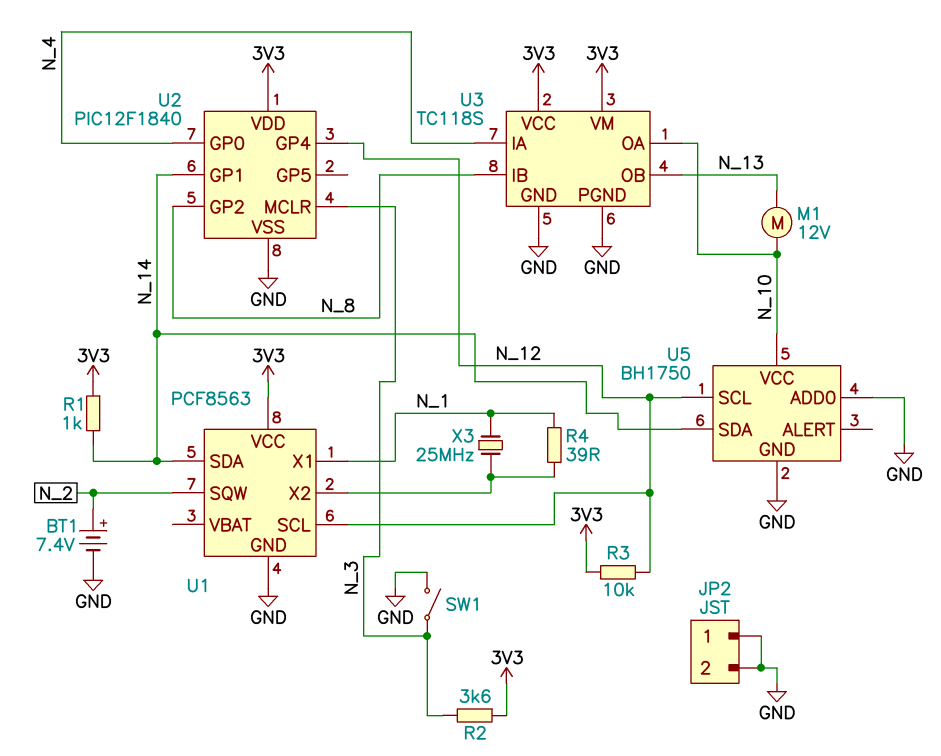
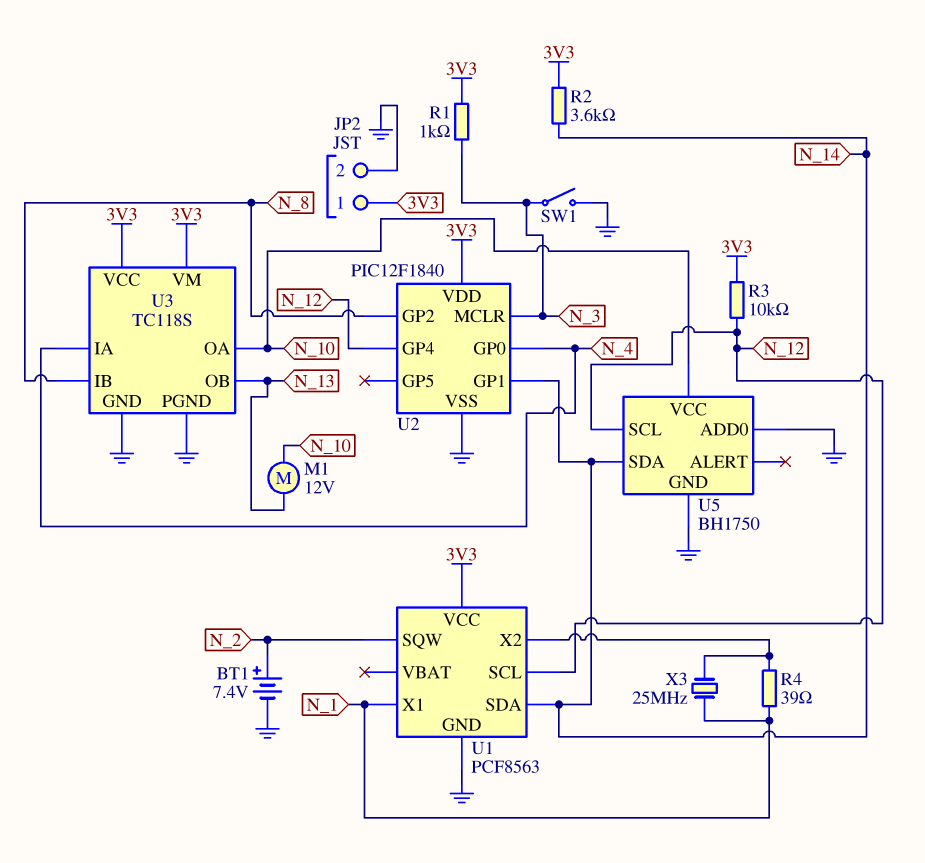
JP2 pin 1: GND -> 3V3
R1: 1k (3V3, N_14) -> 1k (3V3, N_3)
R2: 3.6k (3V3, N_3) -> 3.6k (3V3, N_14)

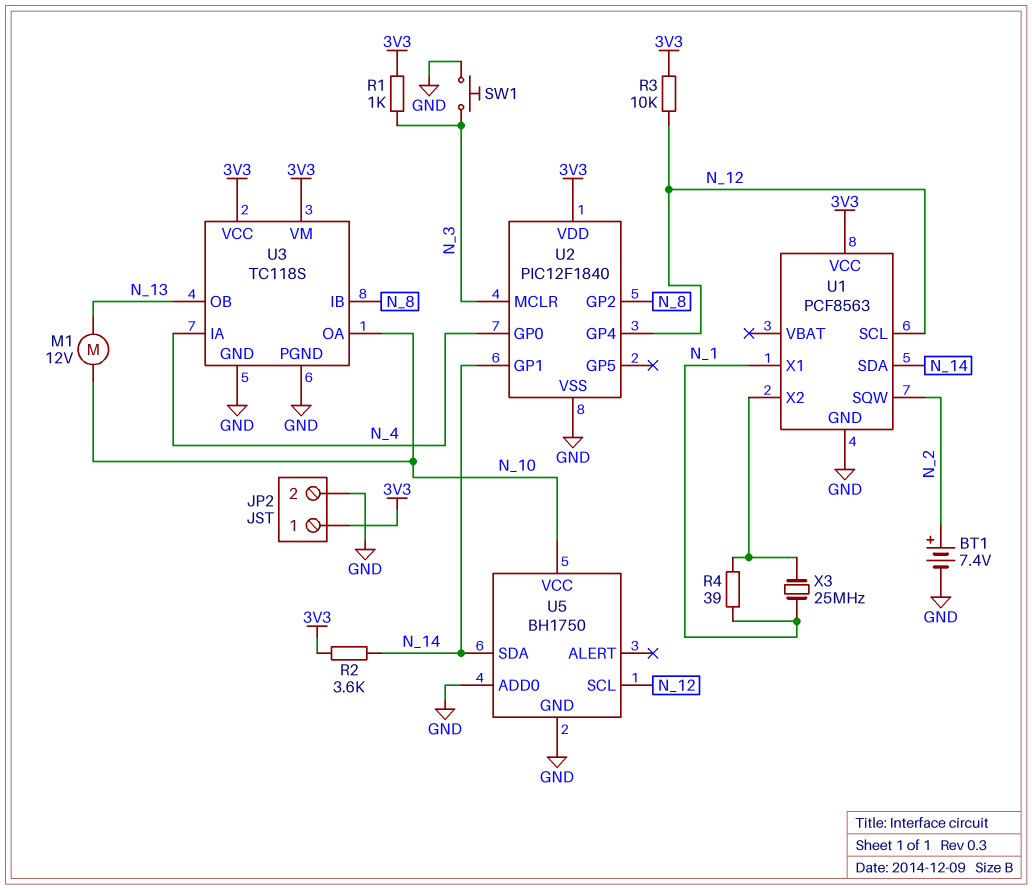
SW1: switch (GND, N_3) -> button (GND, N_3)

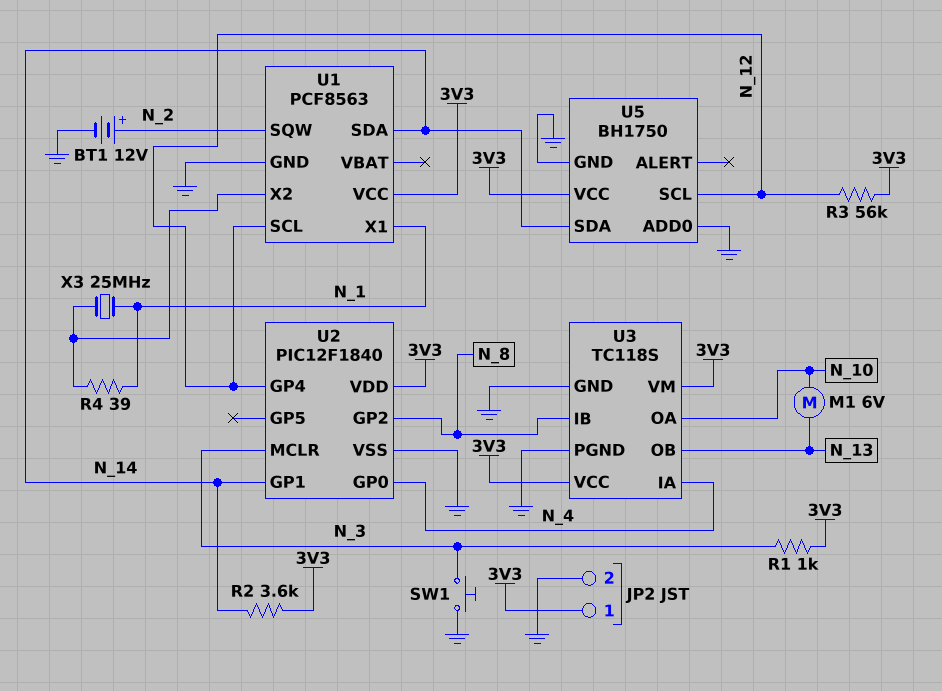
BT1: 7.4V (plus N_2, minus GND) -> 12V (plus N_2, minus GND)
M1: motor 12V (N_10, N_13) -> motor 6V (N_10, N_13)
R3: 10k (3V3, N_12) -> 56k (3V3, N_12)
U5 pin VCC: N_10 -> 3V3

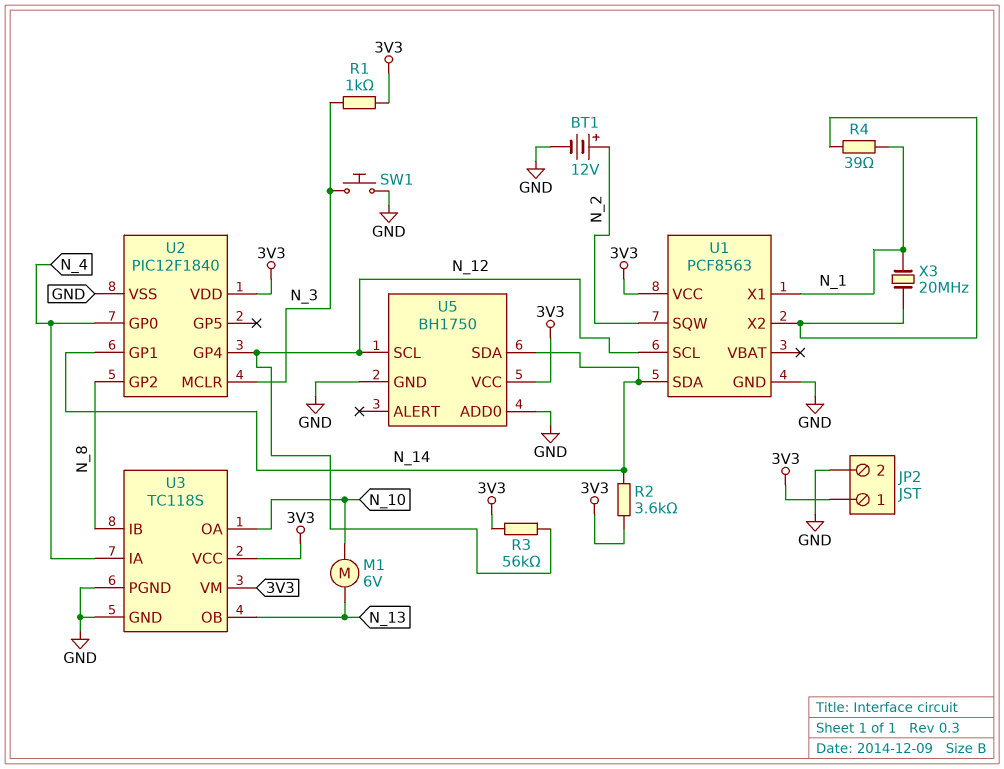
X3: 25MHz (N_1, U1/X2) -> 20MHz (N_1, U1/X2)

